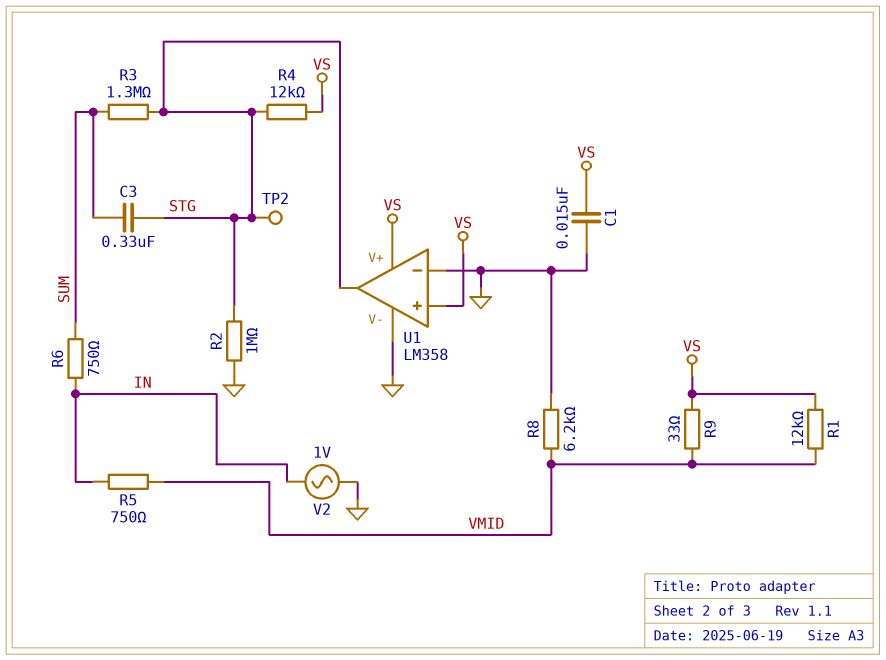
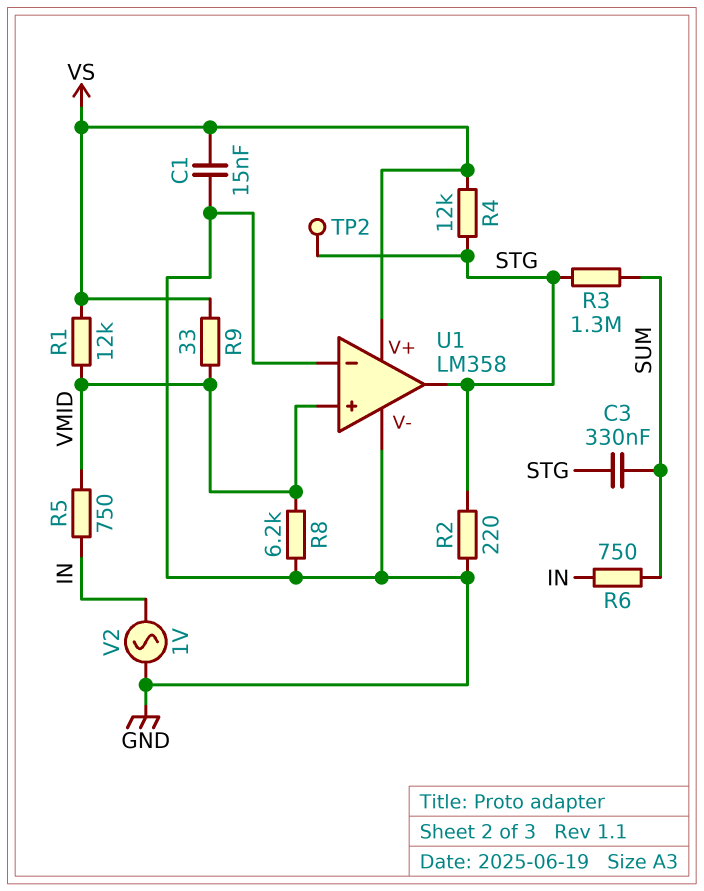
R2: 1M (GND, STG) -> 220 (GND, STG)
U1 pin in+: VS -> VMID

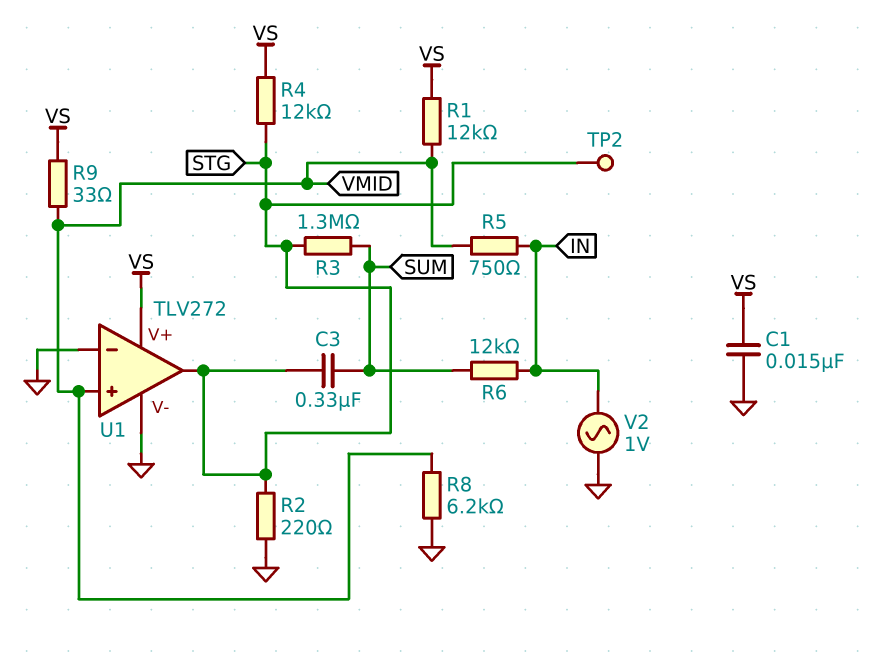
R6: 750 (IN, SUM) -> 12k (IN, SUM)
U1: LM358 -> TLV272

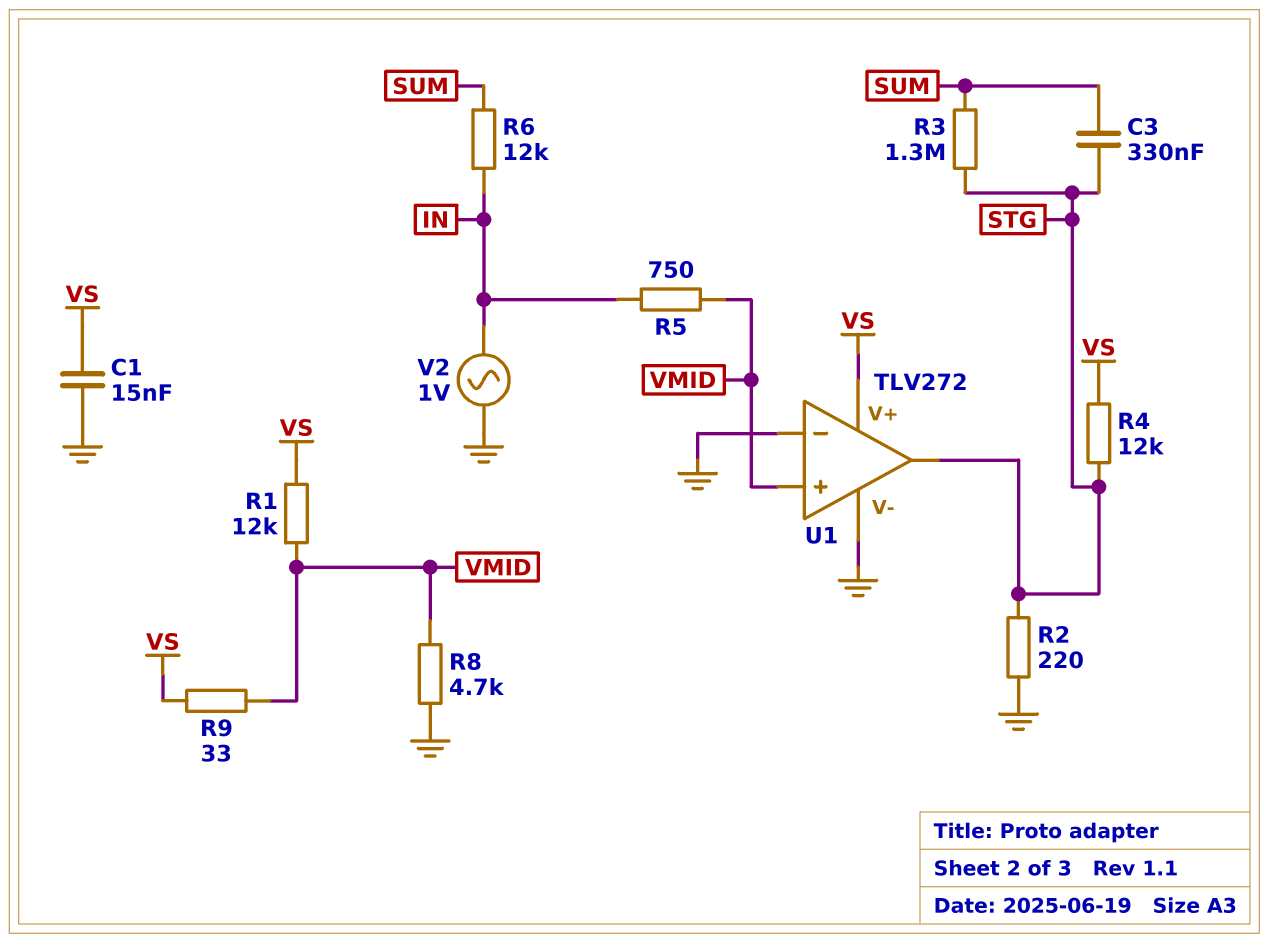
R8: 6.2k (GND, VMID) -> 4.7k (GND, VMID)
TP2: test point (STG) -> none

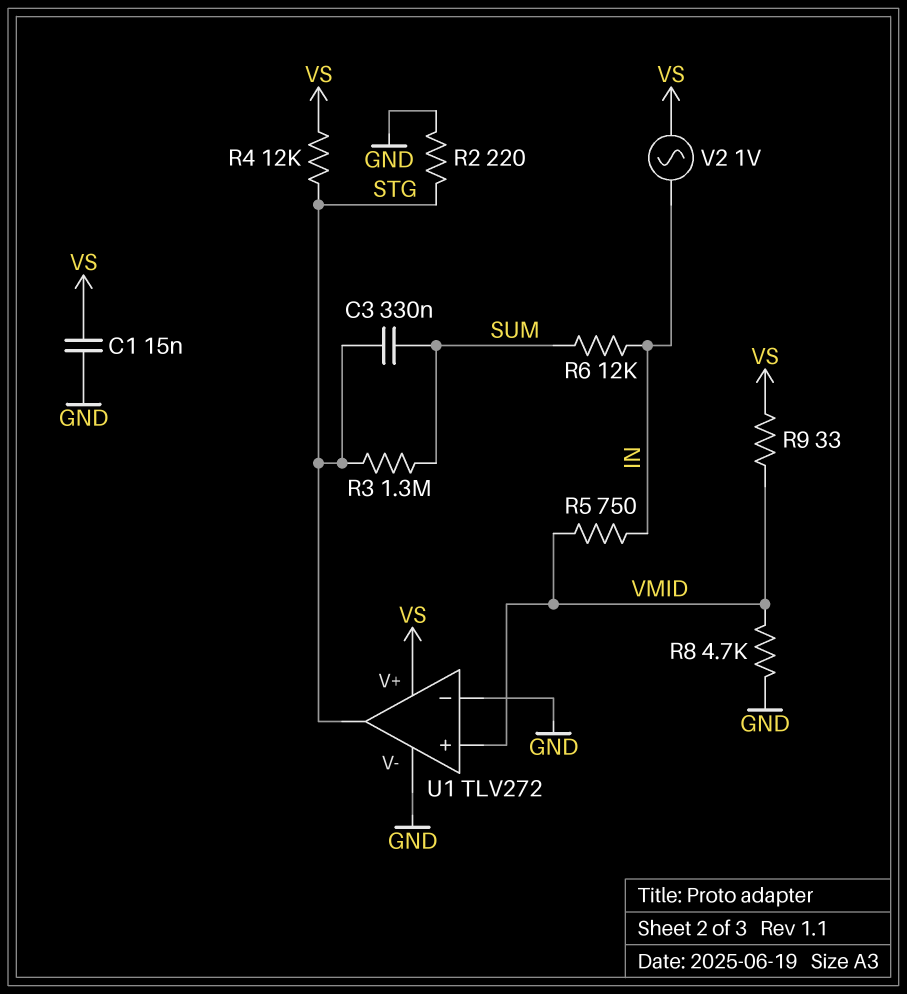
R1: 12k (VMID, VS) -> none
V2: AC 1V (GND, IN) -> AC 1V (IN, VS)

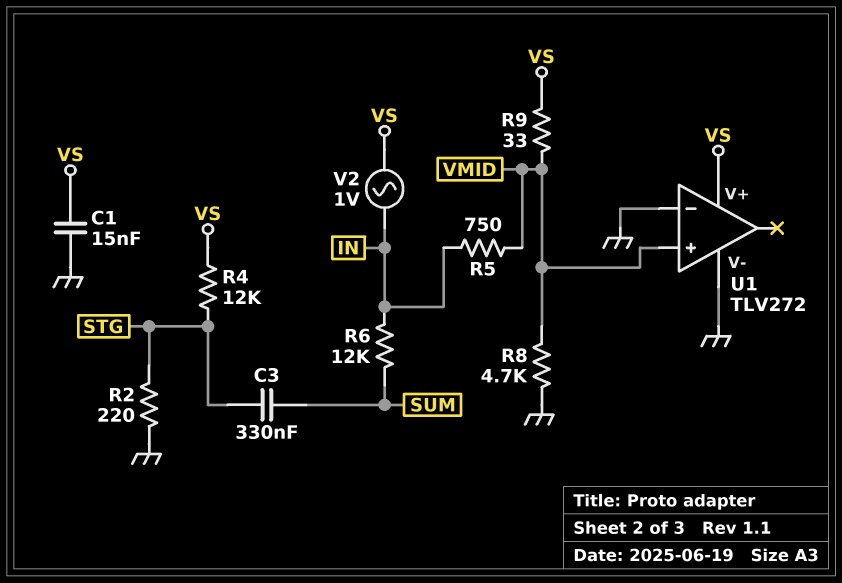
R3: 1.3M (STG, SUM) -> none
U1 pin out: STG -> none

